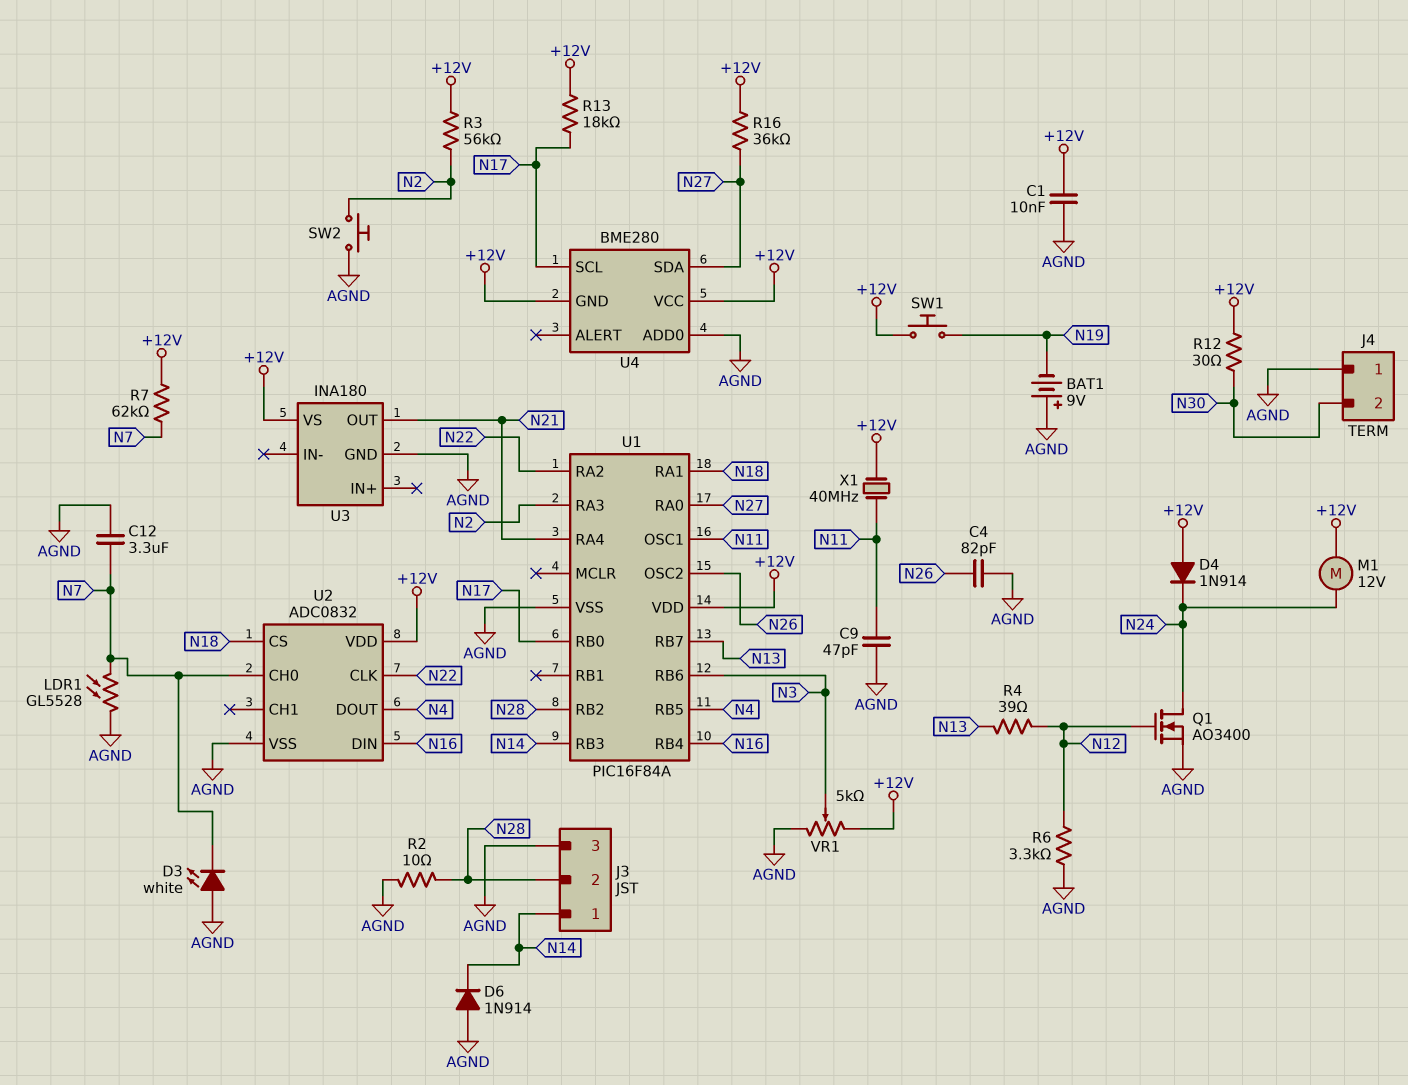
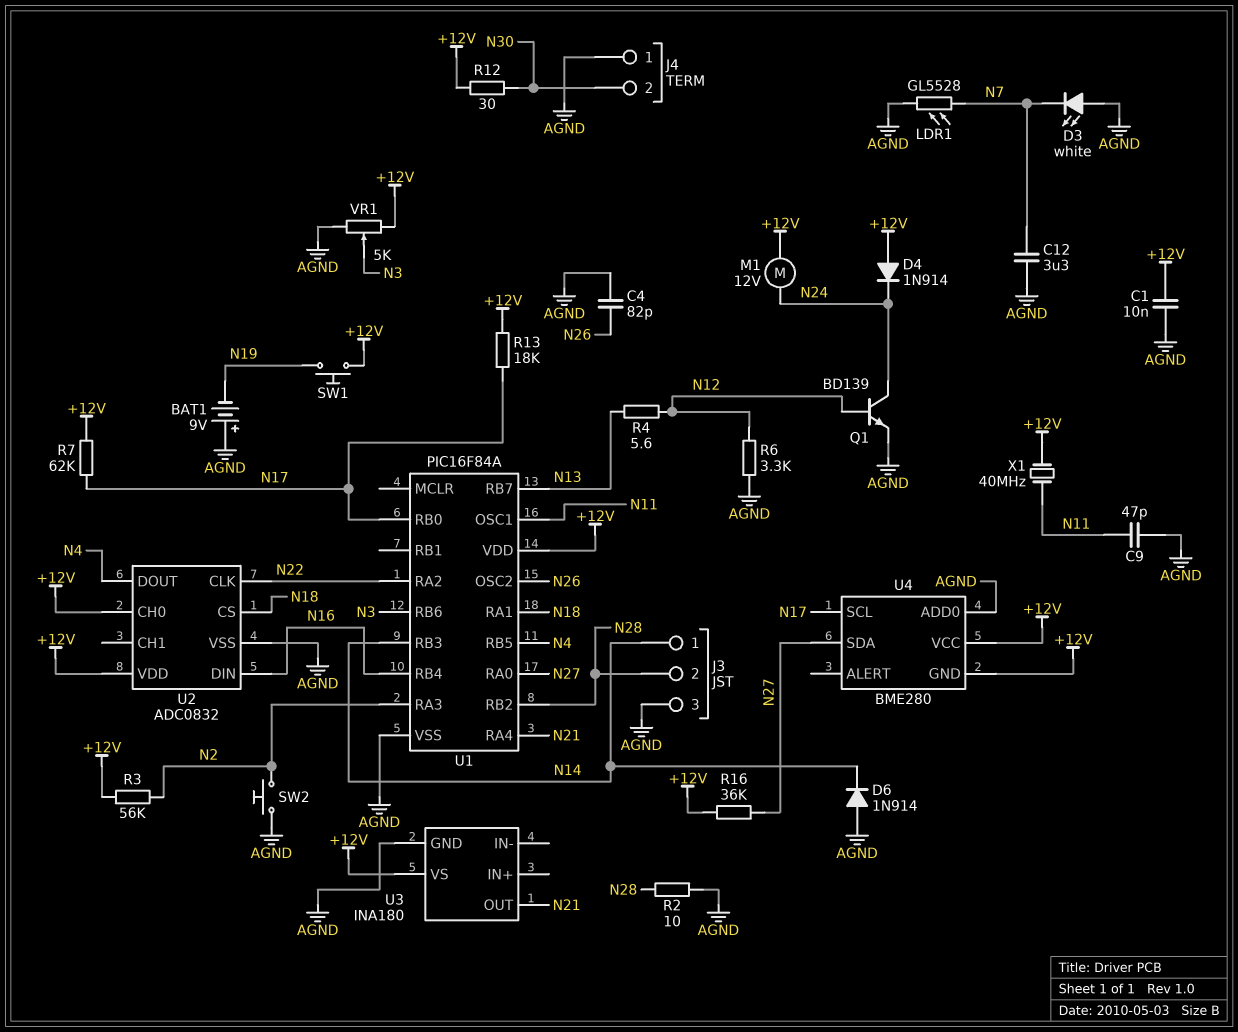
Q1: NMOS AO3400 (G N12, D N24, S AGND) -> NPN BD139 (B N12, C N24, E AGND)
R4: 39 (N12, N13) -> 5.6 (N12, N13)
R7: 62k (+12V, N7) -> 62k (+12V, N17)
U2 pin CH0: N7 -> +12V

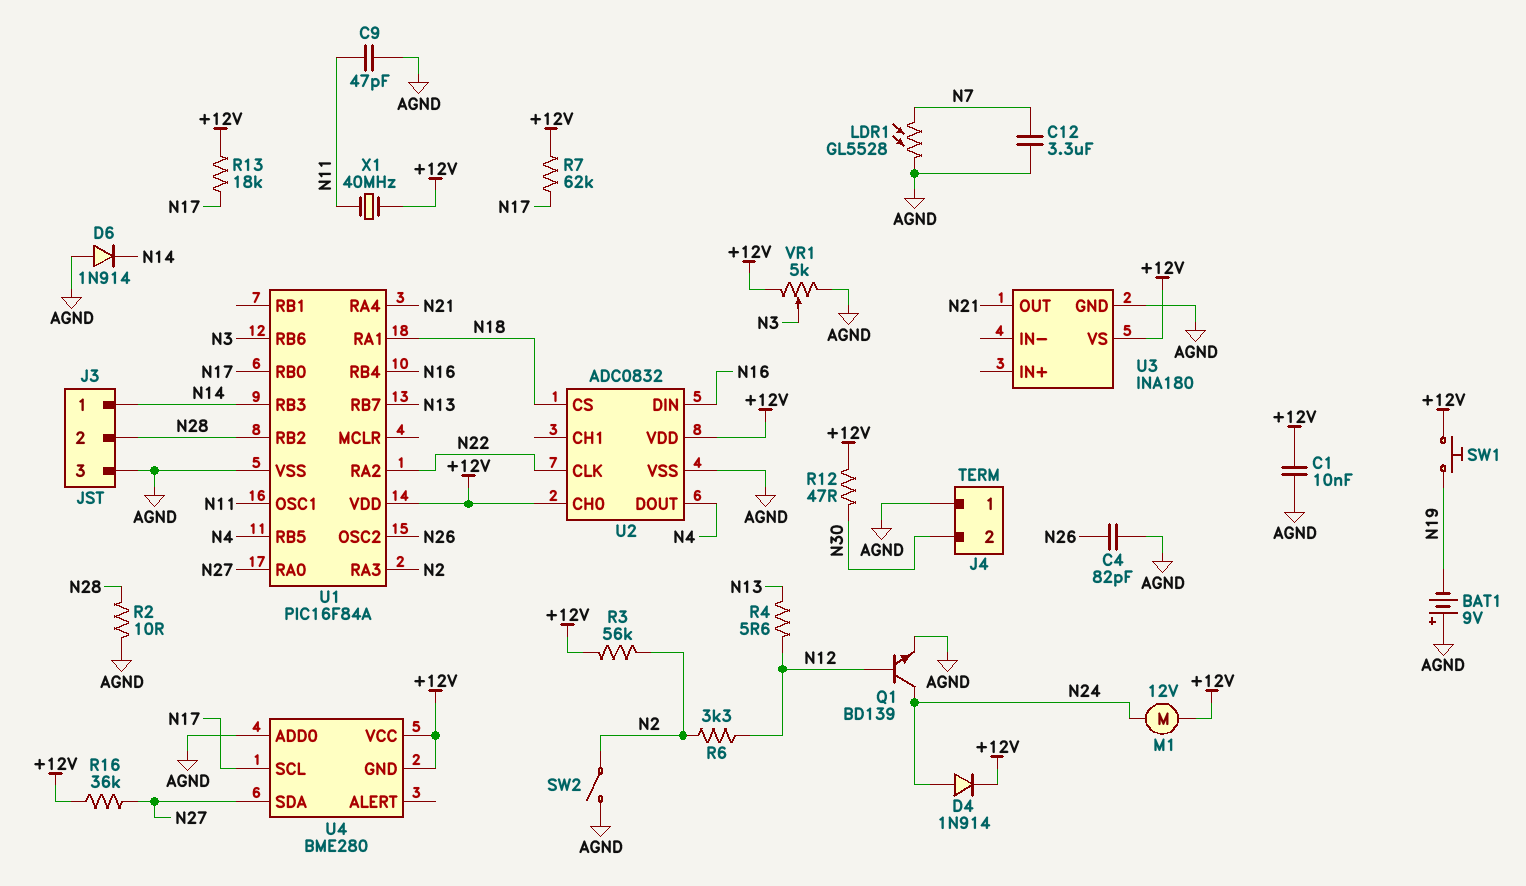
D3: LED white (A AGND, K N7) -> none
D4: diode 1N914 (A +12V, K N24) -> diode 1N914 (A N24, K +12V)
R6: 3.3k (AGND, N12) -> 3.3k (N2, N12)
R12: 30 (+12V, N30) -> 47 (+12V, N30)
SW2: button (AGND, N2) -> switch (AGND, N2)

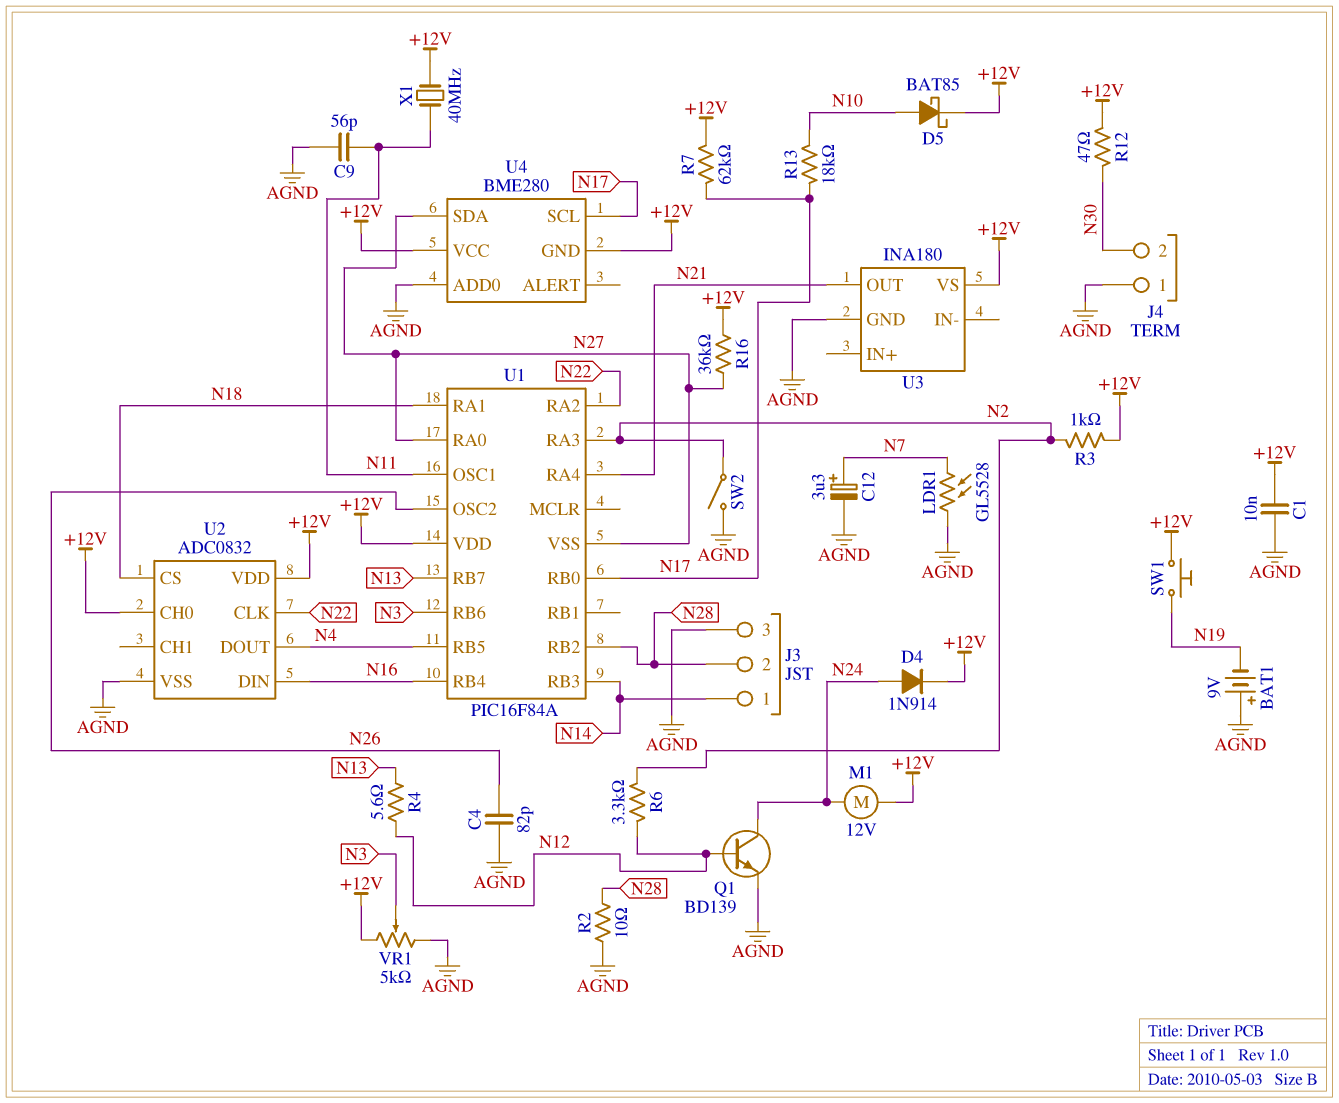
C9: 47pF (AGND, N11) -> 56pF (AGND, N11)
C12: 3.3uF (AGND, N7) -> 3.3uF (plus N7, minus AGND)
D5: none -> schottky BAT85 (A N10, K +12V)
D6: diode 1N914 (A AGND, K N14) -> none
R3: 56k (+12V, N2) -> 1k (+12V, N2)
R13: 18k (+12V, N17) -> 18k (N10, N17)
U1 pin VSS: AGND -> N27

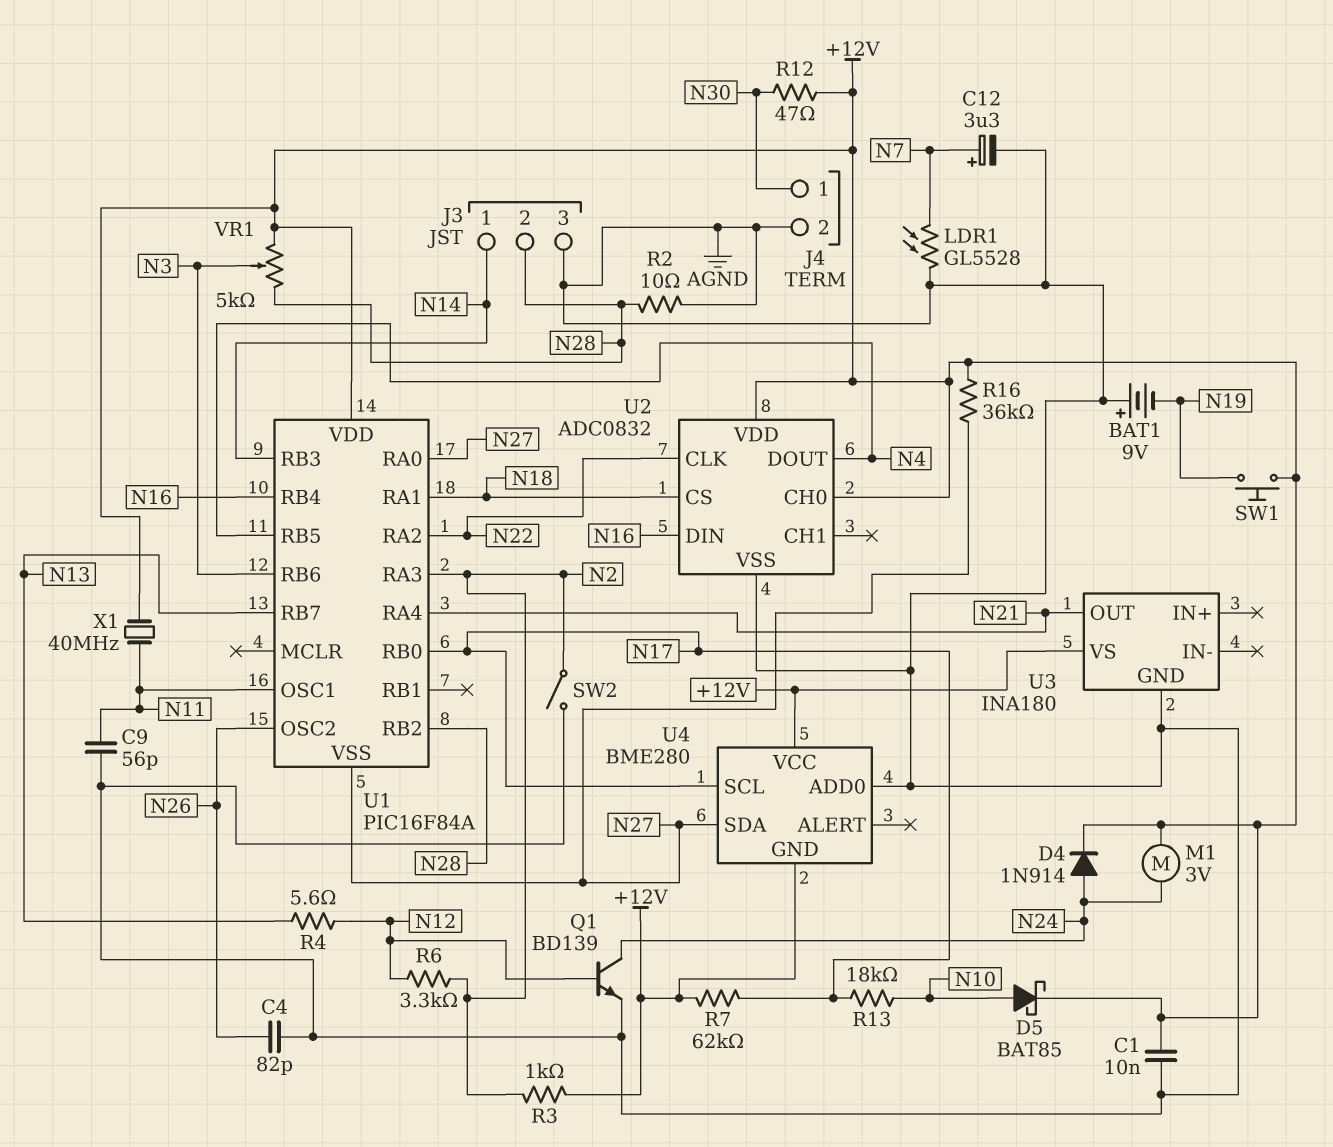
J4 pin 1: AGND -> N30
J4 pin 2: N30 -> AGND
M1: motor 12V (+12V, N24) -> motor 3V (+12V, N24)
VR1: 5k (+12V, AGND, wiper N3) -> 5k (+12V, N28, wiper N3)

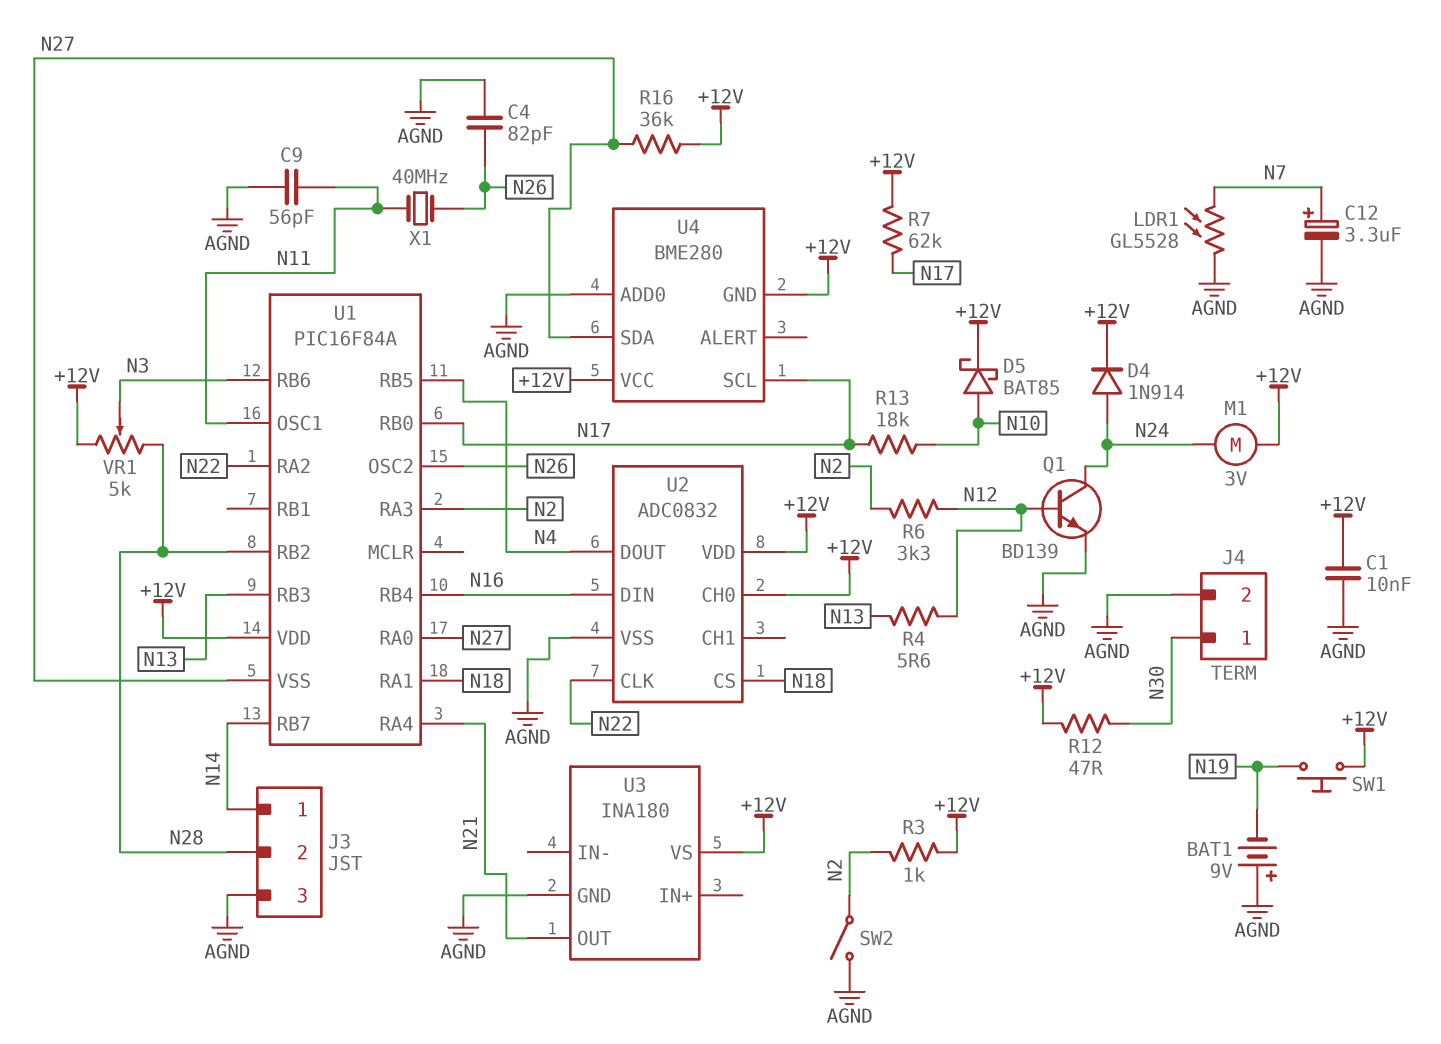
R2: 10 (AGND, N28) -> none
U1 pin RB3: N14 -> N13
U1 pin RB7: N13 -> N14
X1: 40MHz (+12V, N11) -> 40MHz (N11, N26)

